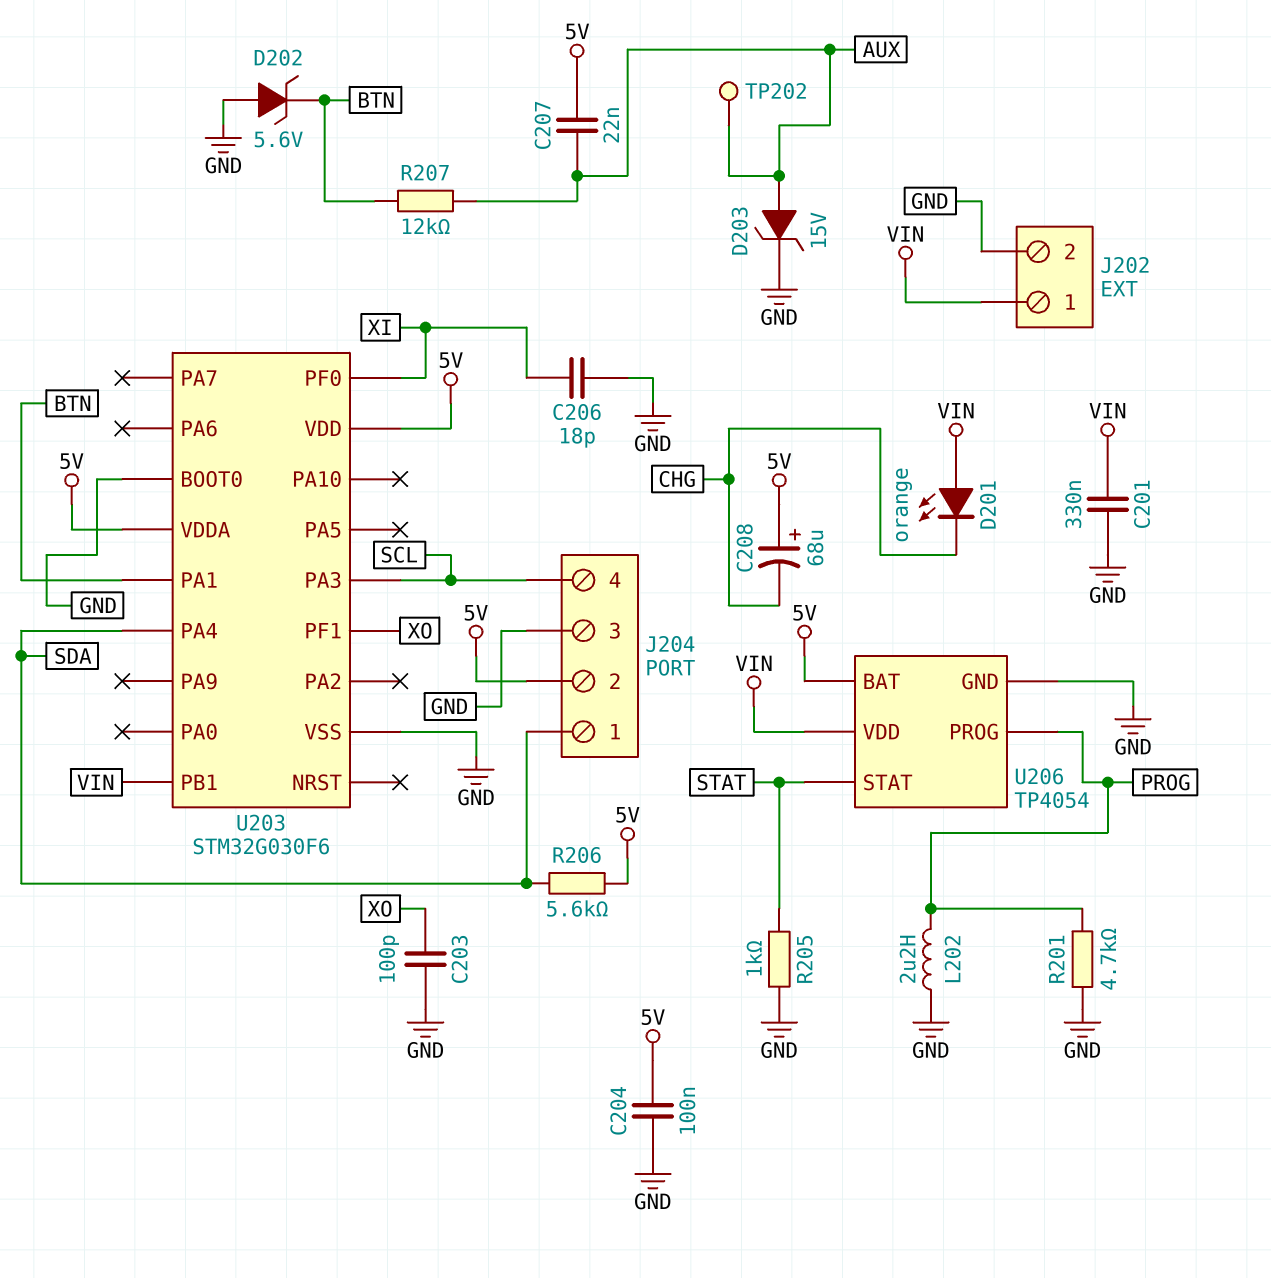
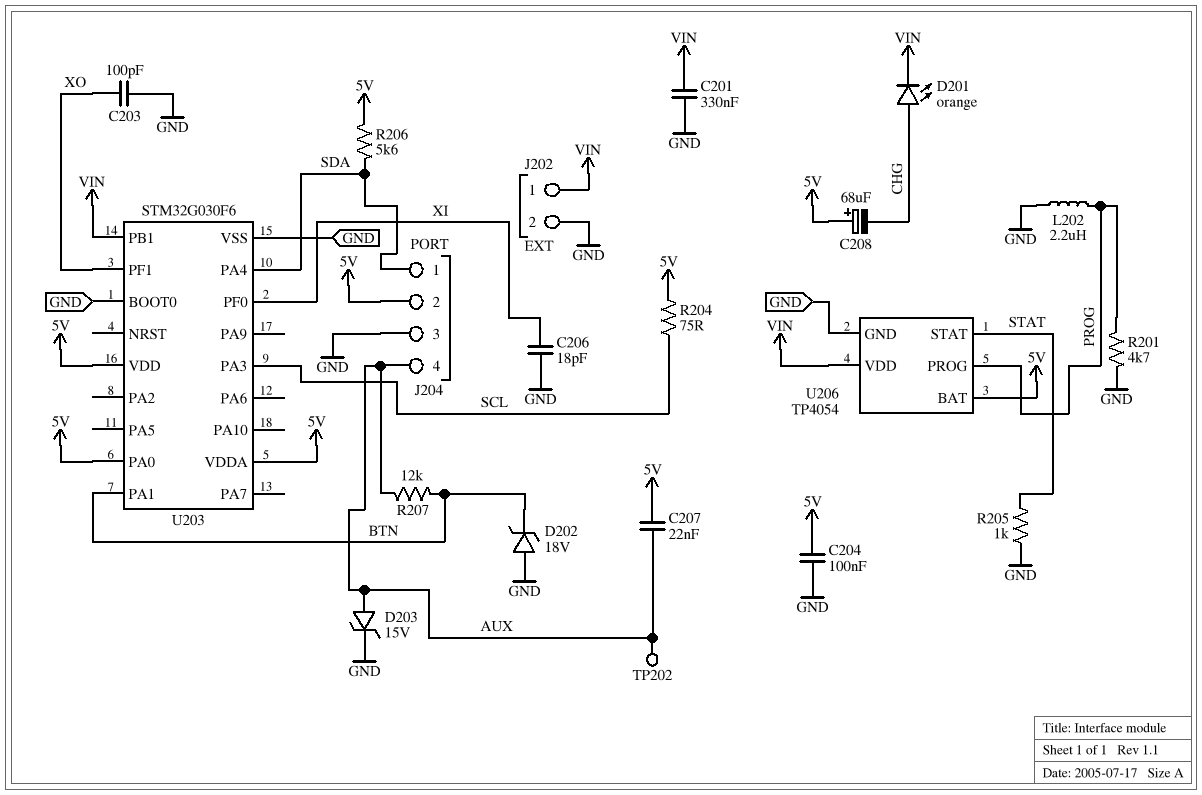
D201: LED orange (A VIN, K CHG) -> LED orange (A CHG, K VIN)
D202: zener 5.6V (A GND, K BTN) -> zener 18V (A GND, K BTN)
J204 pin 4: SCL -> AUX
R204: none -> 75 (5V, SCL)
U203 pin PA0: none -> 5V

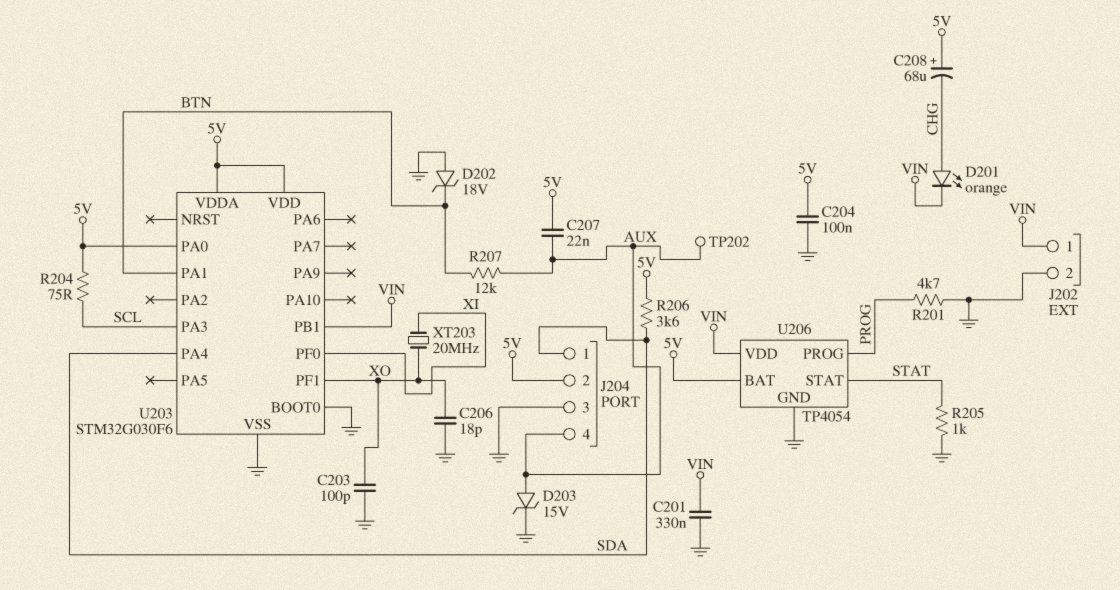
C206: 18pF (GND, XI) -> 18pF (GND, XO)
L202: 2.2uH (GND, PROG) -> none
R206: 5.6k (5V, SDA) -> 3.6k (5V, SDA)
XT203: none -> 20MHz (XI, XO)

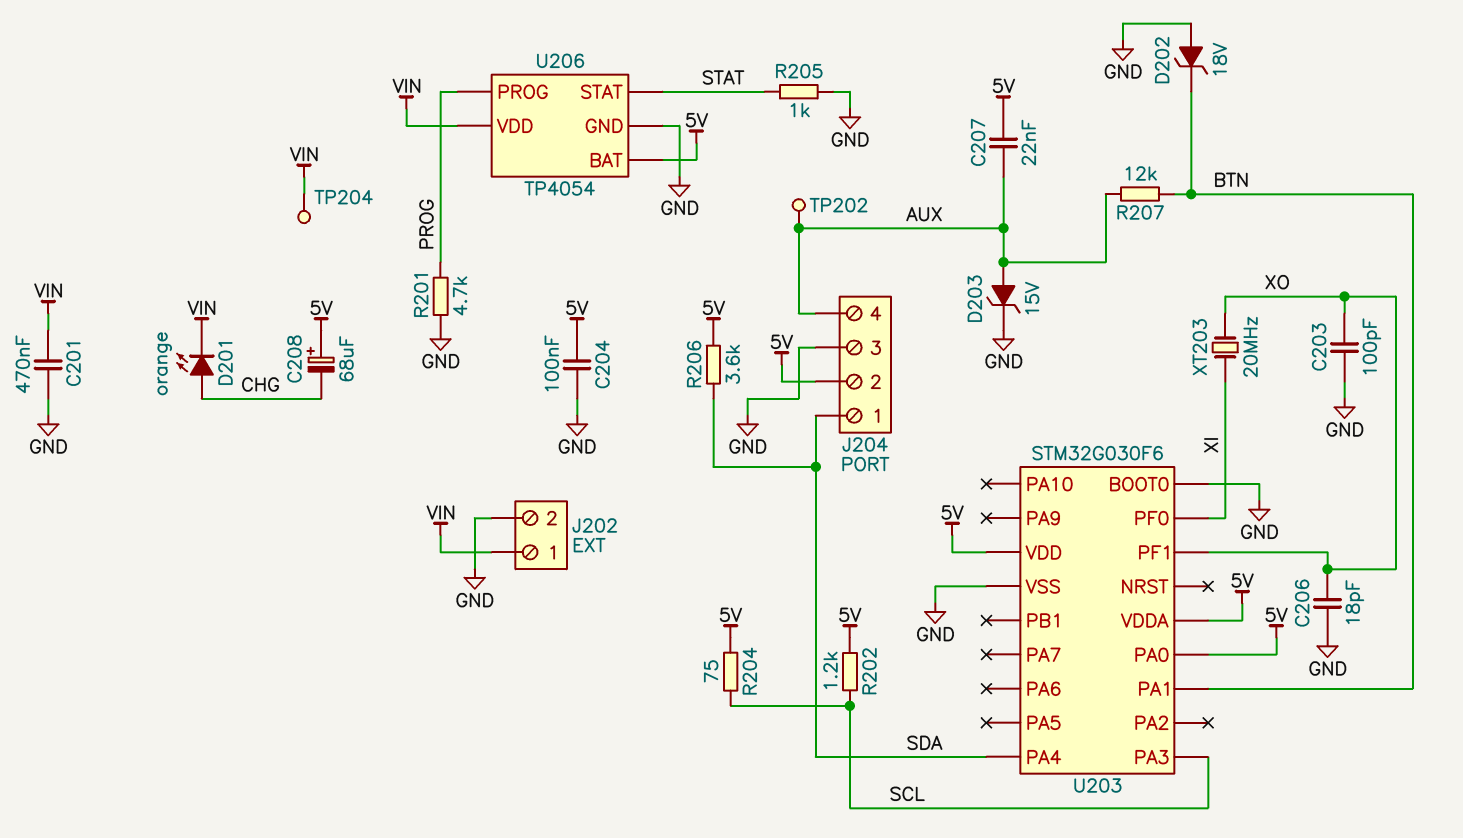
C201: 330nF (GND, VIN) -> 470nF (GND, VIN)
R202: none -> 1.2k (5V, SCL)
TP204: none -> test point (VIN)
U203 pin PB1: VIN -> none

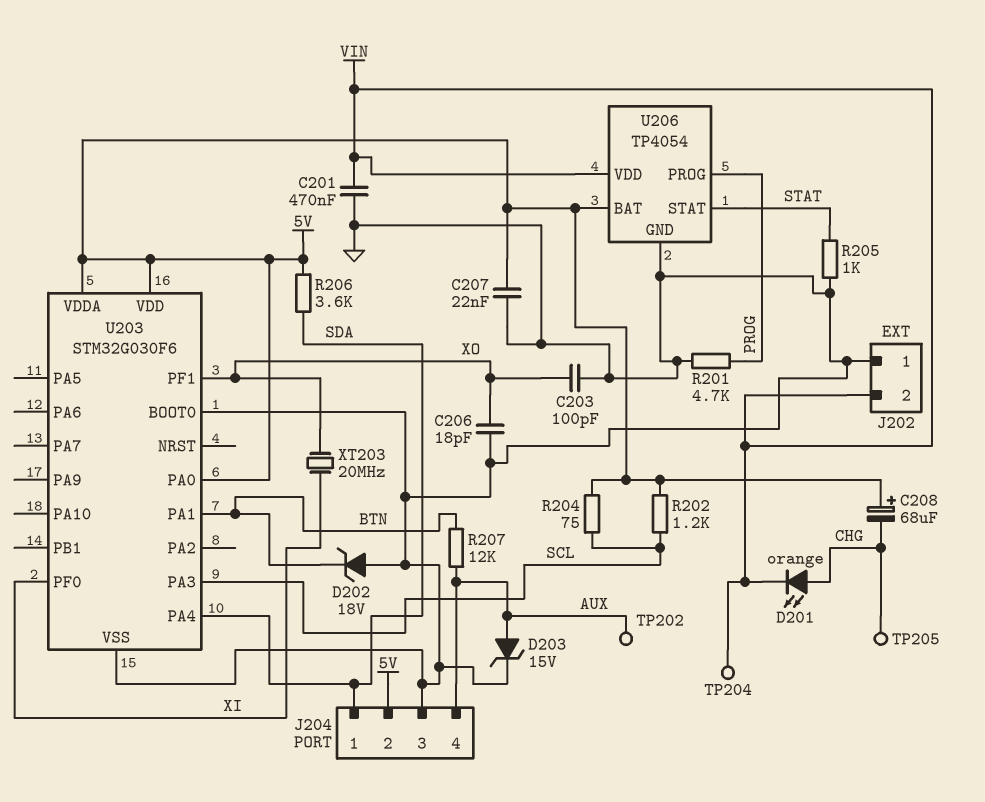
C204: 100nF (5V, GND) -> none
C207: 22nF (5V, AUX) -> 22nF (5V, GND)
J202 pin 1: VIN -> GND
J202 pin 2: GND -> VIN
TP205: none -> test point (CHG)

